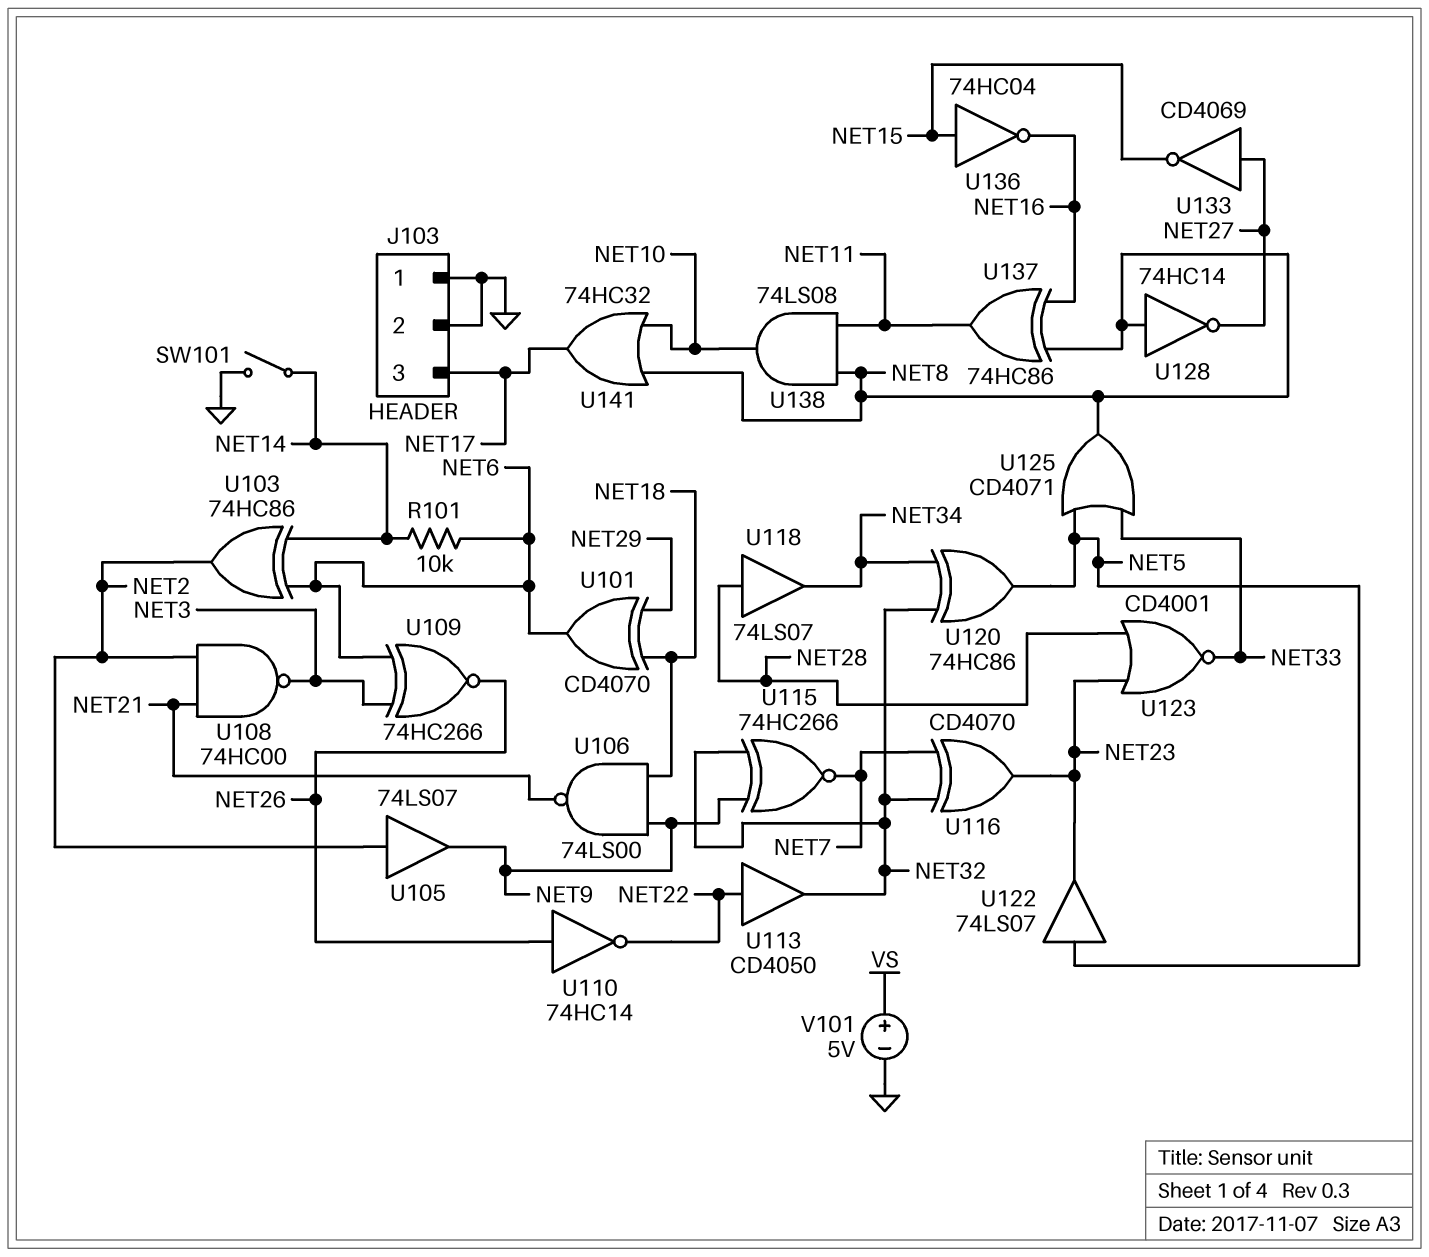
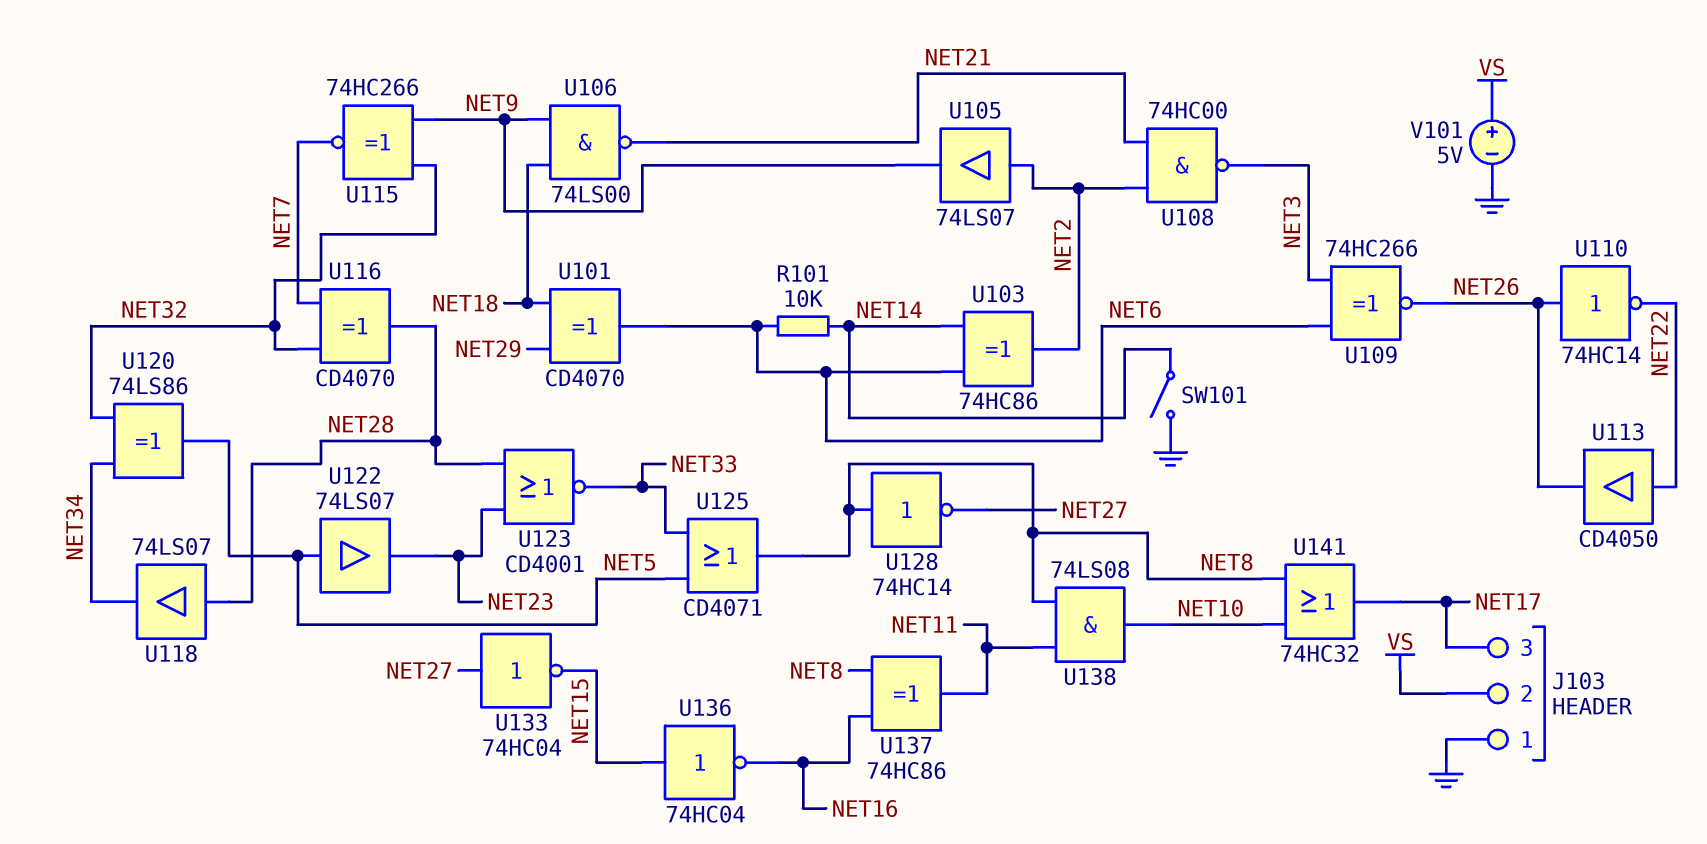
J103 pin 2: GND -> VS
U113: buffer CD4050 (in NET22, out NET32) -> buffer CD4050 (in NET22, out NET26)
U116: XOR CD4070 (in NET7, in NET32, out NET23) -> XOR CD4070 (in NET7, in NET32, out NET28)
U120: XOR 74HC86 (in NET32, in NET34, out NET5) -> XOR 74LS86 (in NET32, in NET34, out NET5)
U133: NOT CD4069 (in NET27, out NET15) -> NOT 74HC04 (in NET27, out NET15)

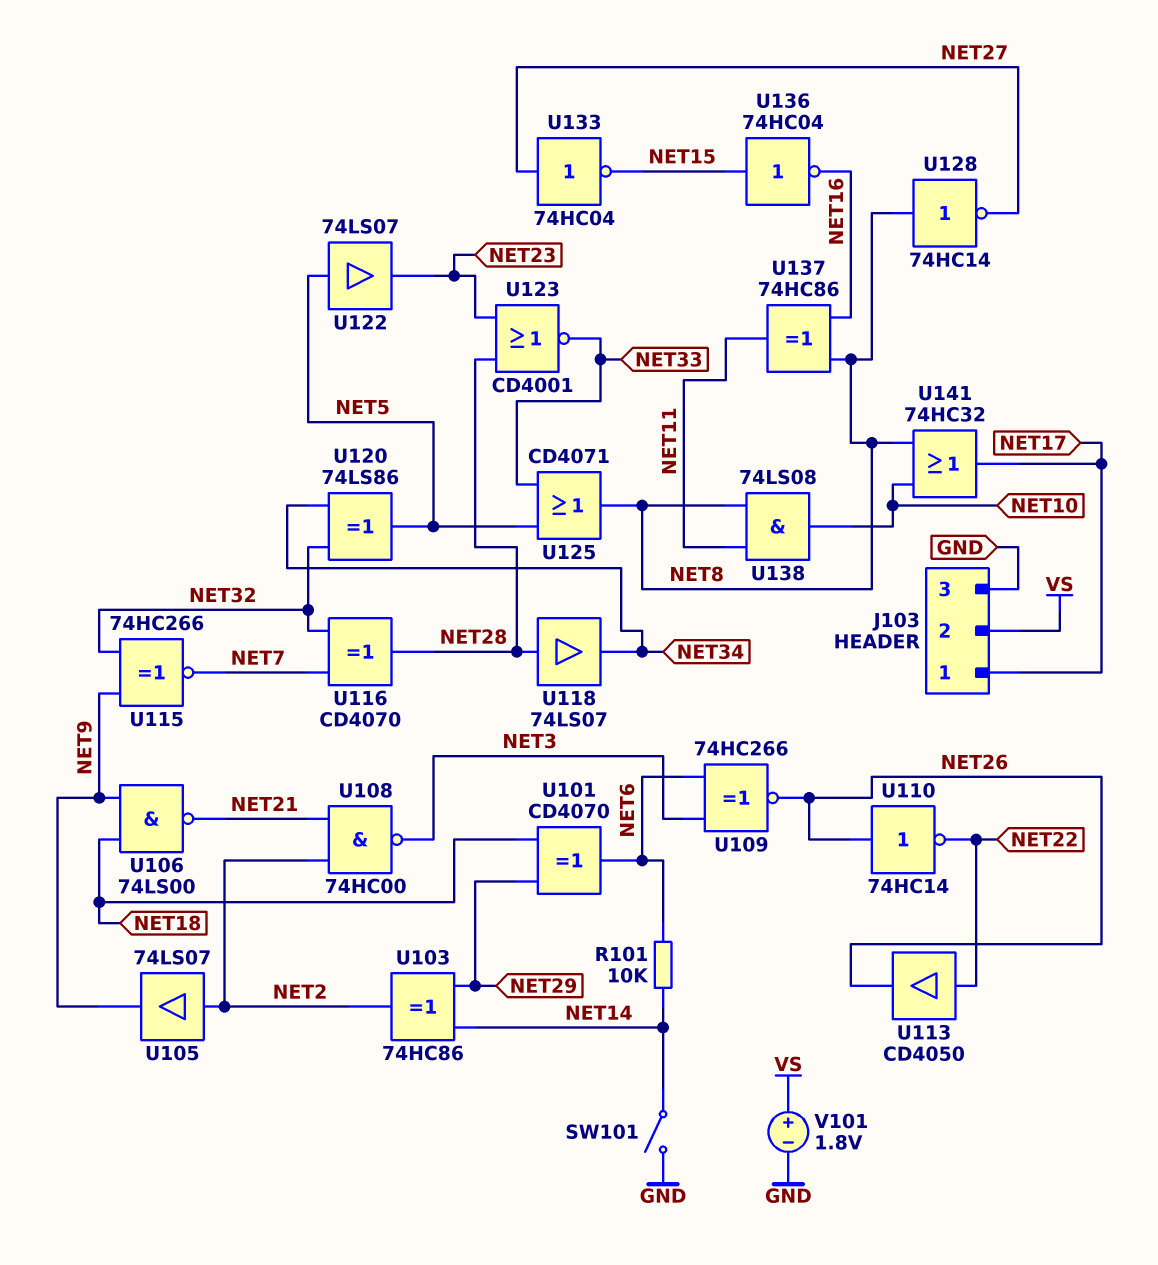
J103 pin 1: GND -> NET17
J103 pin 3: NET17 -> GND
U103: XOR 74HC86 (in NET6, in NET14, out NET2) -> XOR 74HC86 (in NET14, in NET29, out NET2)
V101: 5V (plus VS, minus GND) -> 1.8V (plus VS, minus GND)

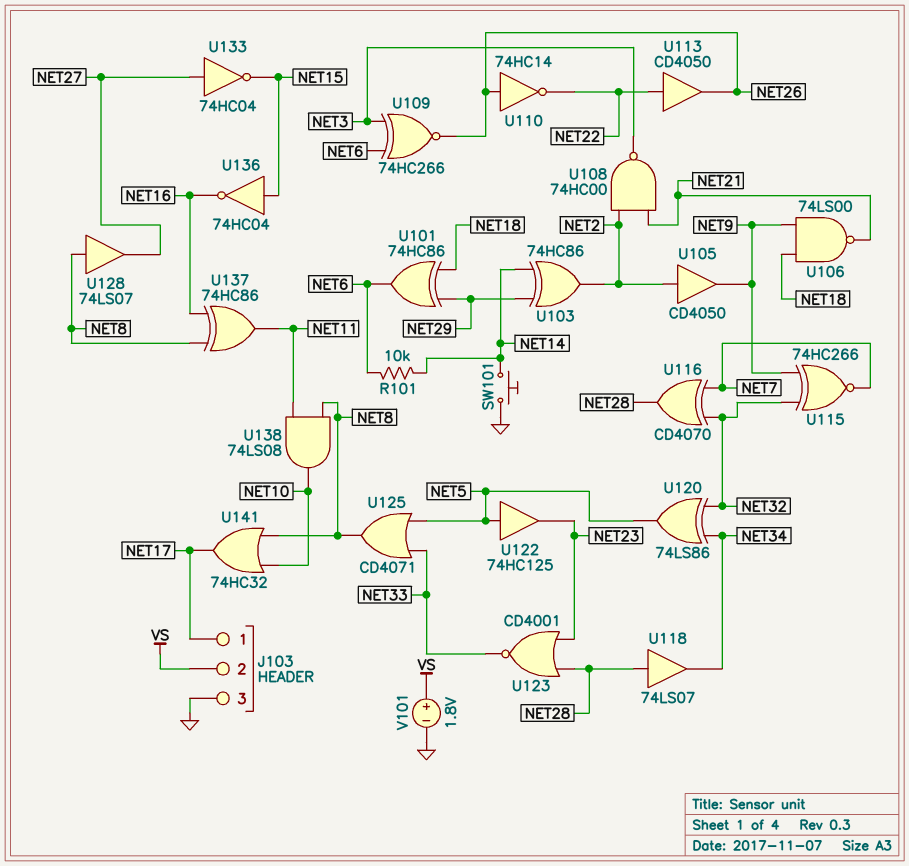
SW101: switch (GND, NET14) -> button (GND, NET14)
U101: XOR CD4070 (in NET18, in NET29, out NET6) -> XOR 74HC86 (in NET18, in NET29, out NET6)
U105: buffer 74LS07 (in NET2, out NET9) -> buffer CD4050 (in NET2, out NET9)
U122: buffer 74LS07 (in NET5, out NET23) -> buffer 74HC125 (in NET5, out NET23)
U128: NOT 74HC14 (in NET8, out NET27) -> buffer 74LS07 (in NET8, out NET27)

